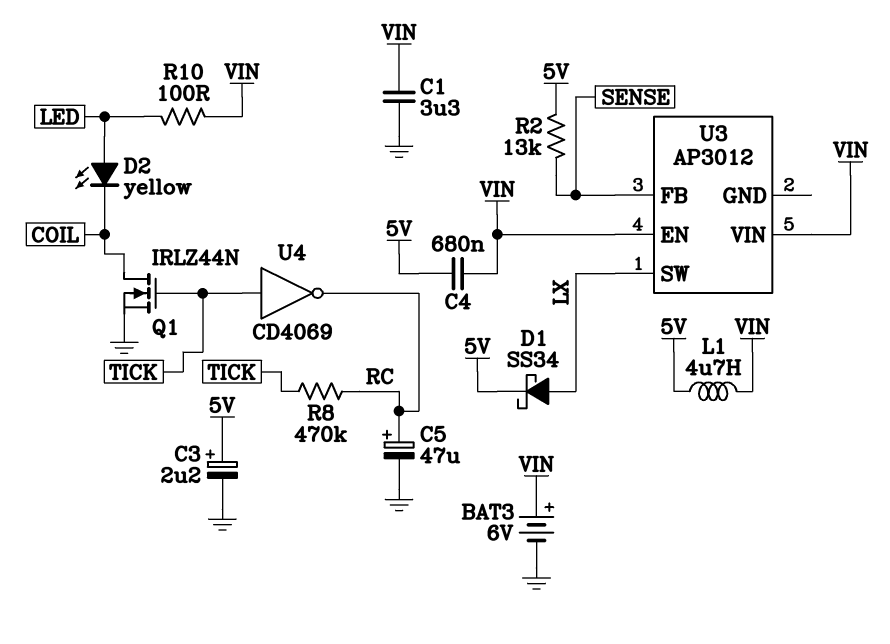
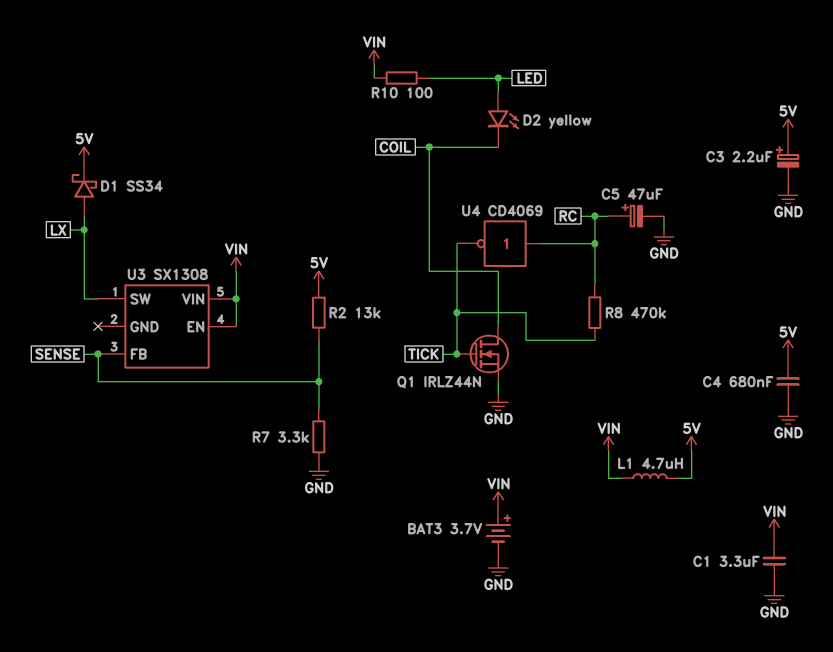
BAT3: 6V (plus VIN, minus GND) -> 3.7V (plus VIN, minus GND)
C4: 680nF (5V, VIN) -> 680nF (5V, GND)
R7: none -> 3.3k (GND, SENSE)
U3: AP3012 -> SX1308
U4: NOT CD4069 (in TICK, out RC) -> NOT CD4069 (in RC, out TICK)

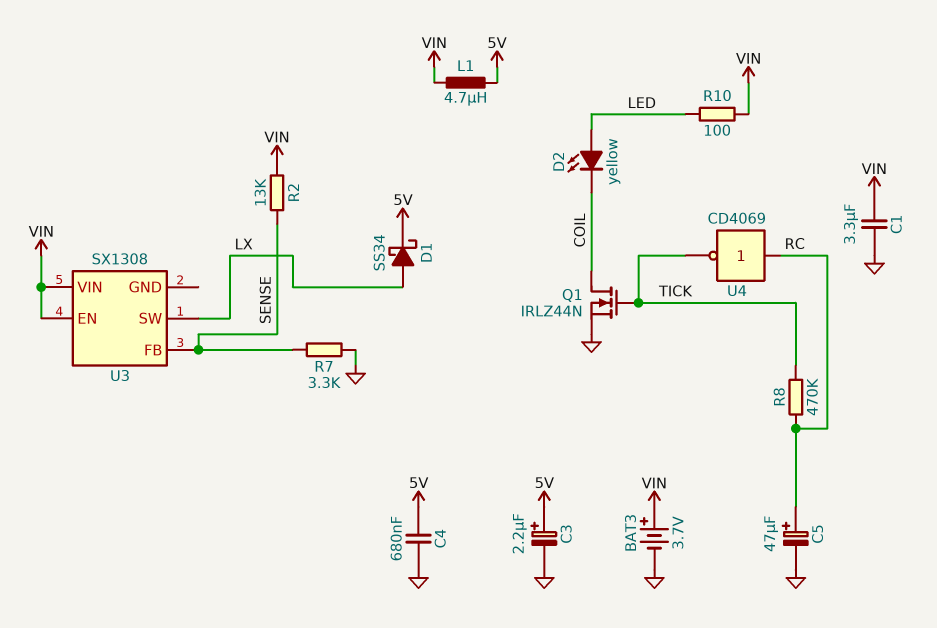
R2: 13k (5V, SENSE) -> 13k (SENSE, VIN)

